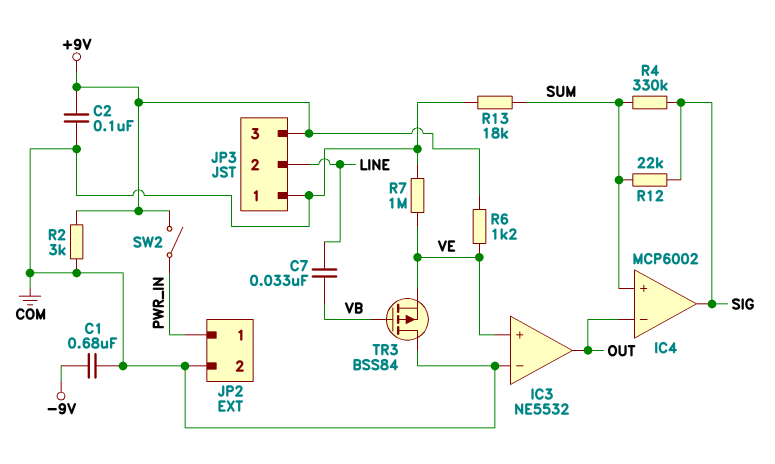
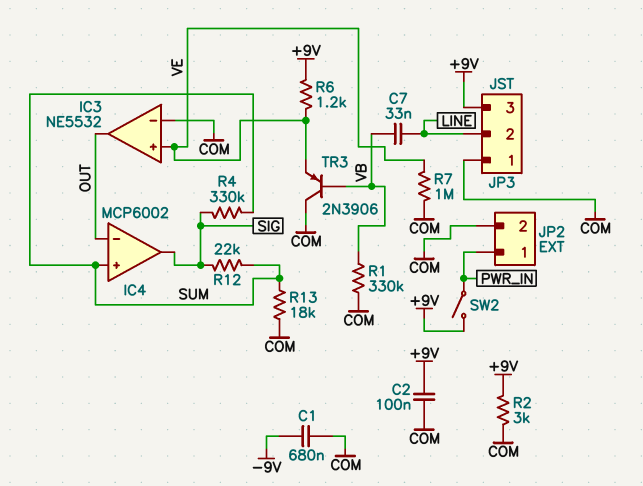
R1: none -> 330k (COM, VB)
TR3: PMOS BSS84 (G VB, D COM, S VE) -> PNP 2N3906 (B VB, C COM, E VE)

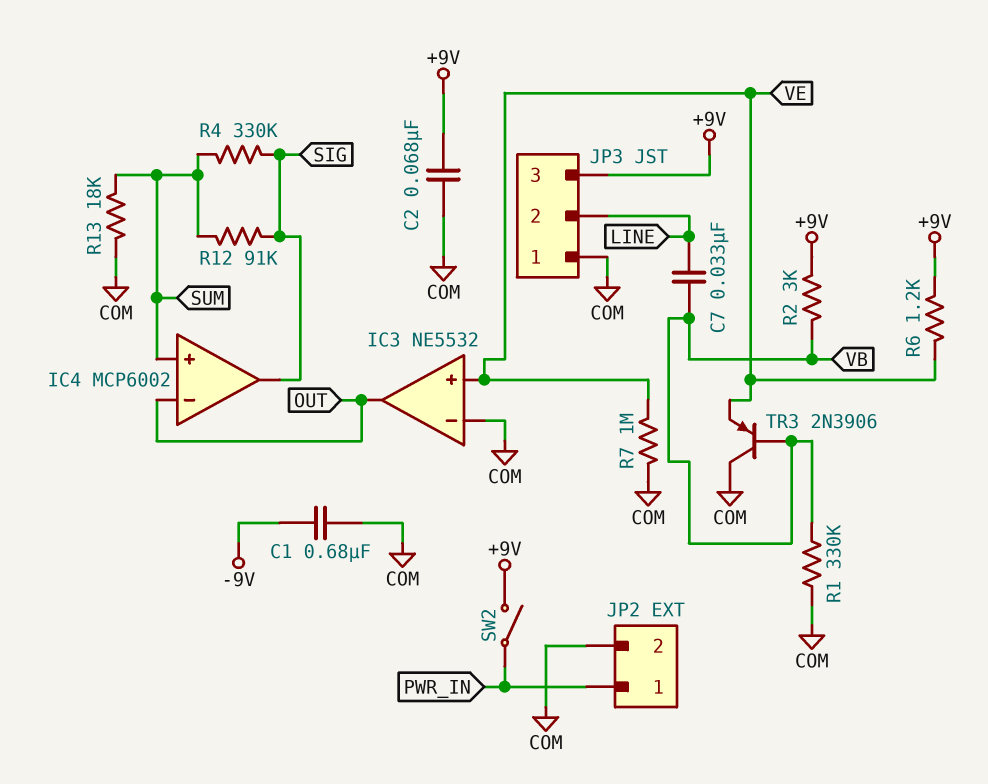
C2: 100nF (+9V, COM) -> 68nF (+9V, COM)
R2: 3k (+9V, COM) -> 3k (+9V, VB)
R12: 22k (SIG, SUM) -> 91k (SIG, SUM)

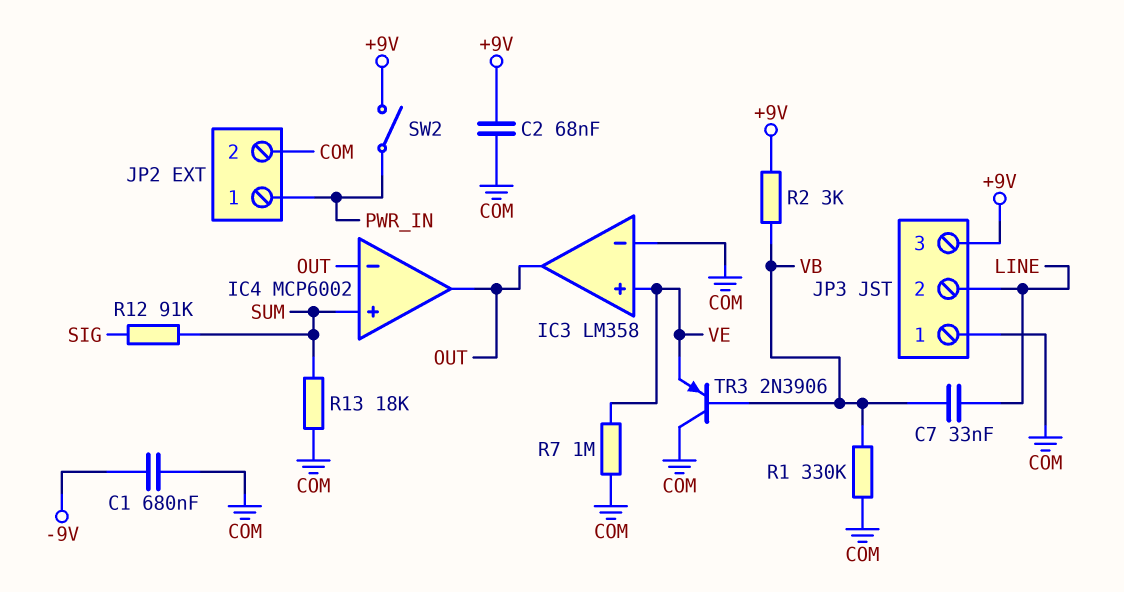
IC3: NE5532 -> LM358
IC4 pin out: SIG -> OUT
R4: 330k (SIG, SUM) -> none
R6: 1.2k (+9V, VE) -> none

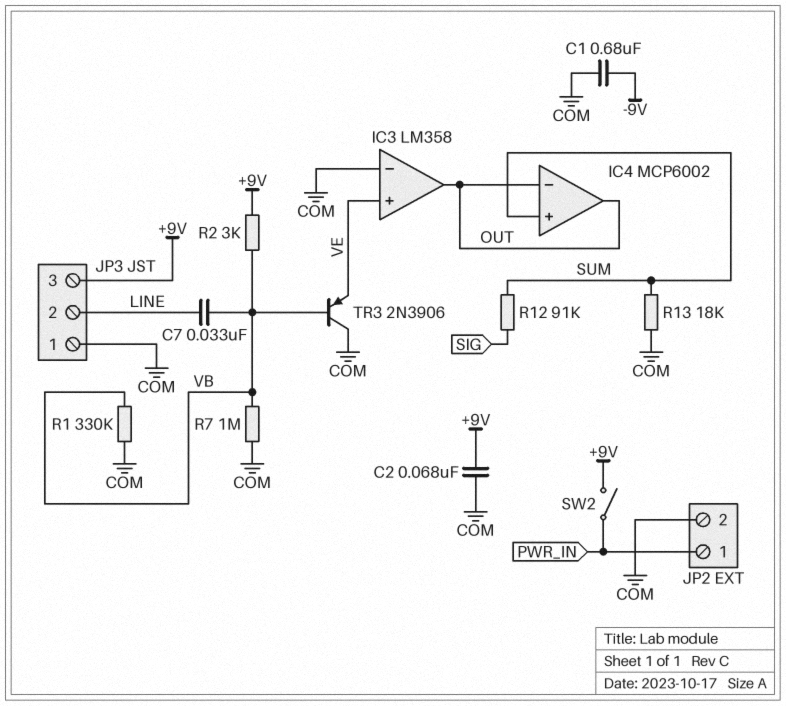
R7: 1M (COM, VE) -> 1M (COM, VB)

